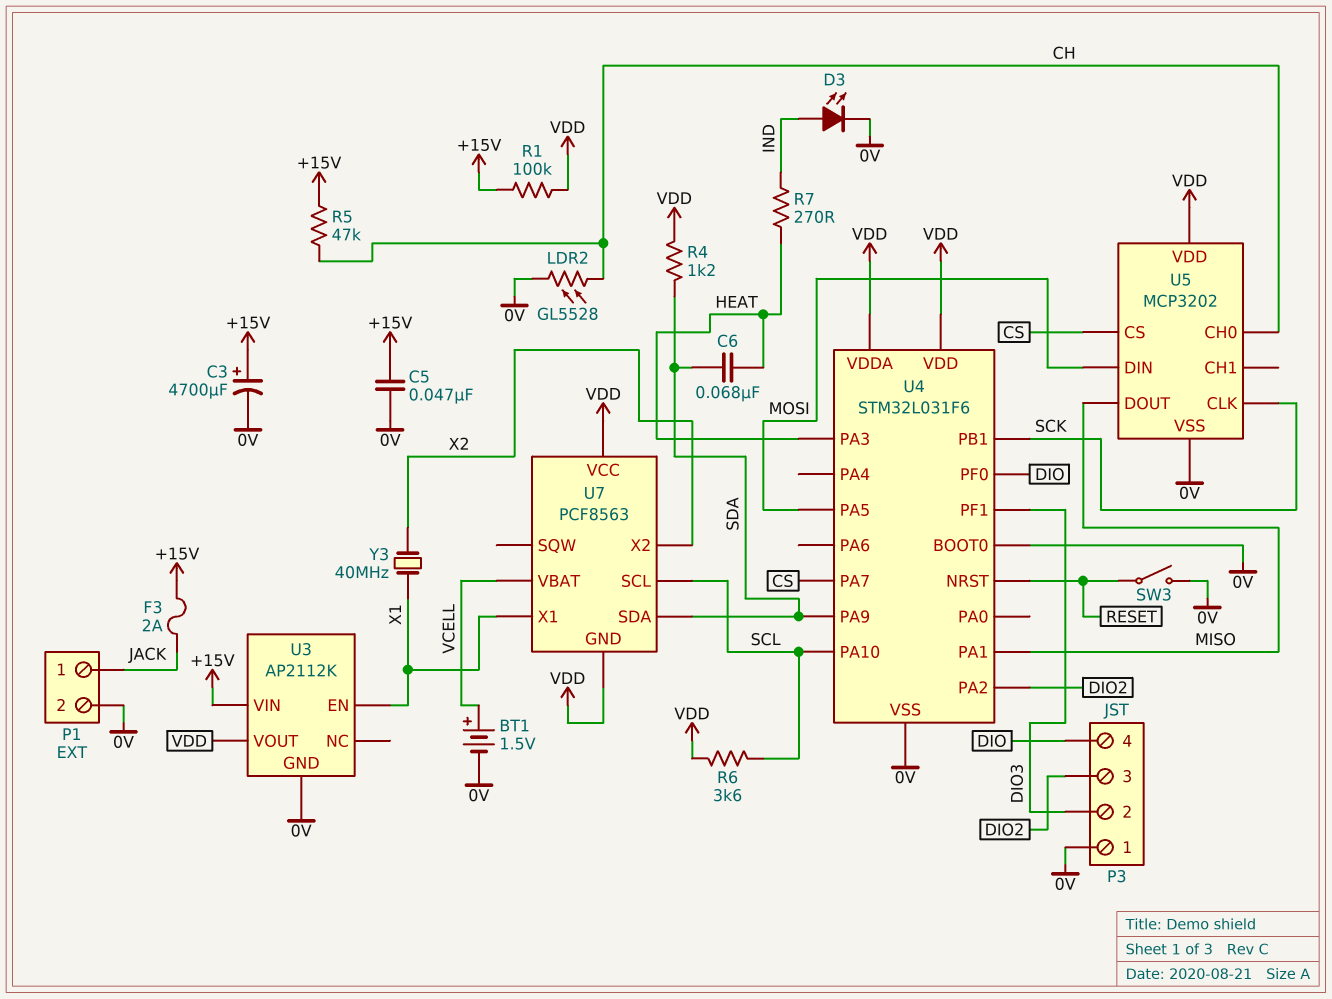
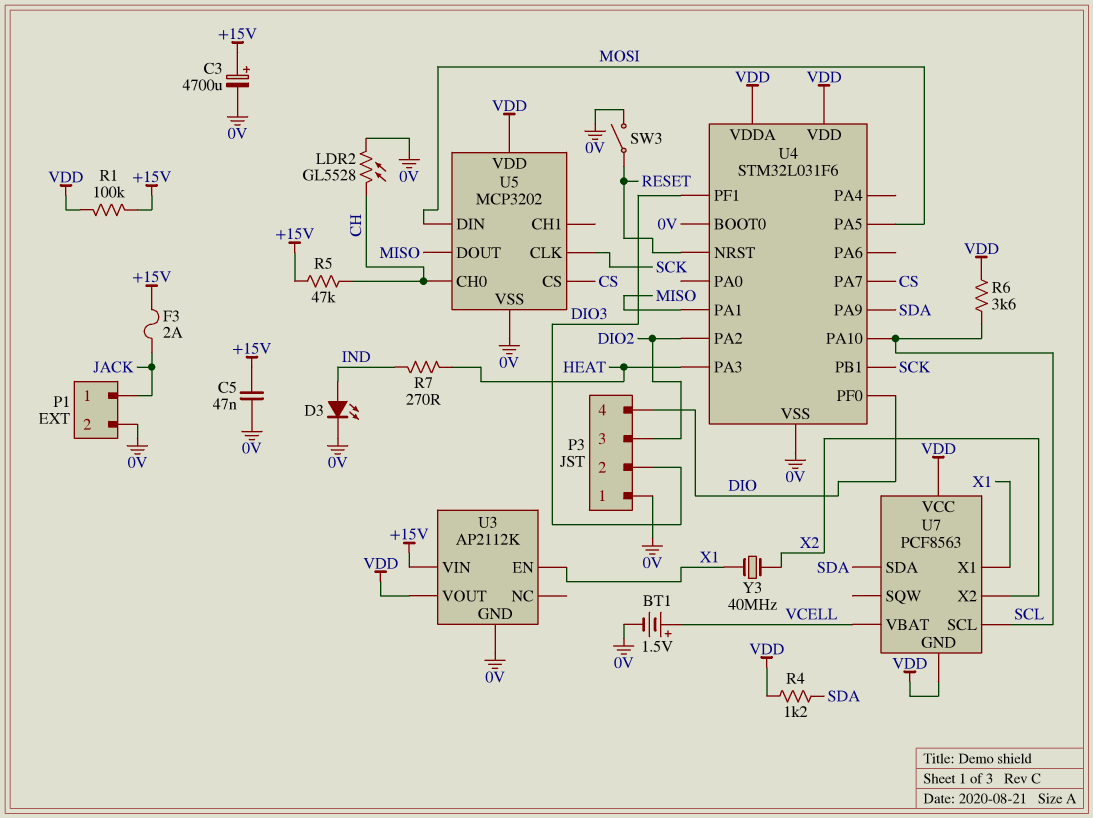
C6: 68nF (HEAT, SDA) -> none

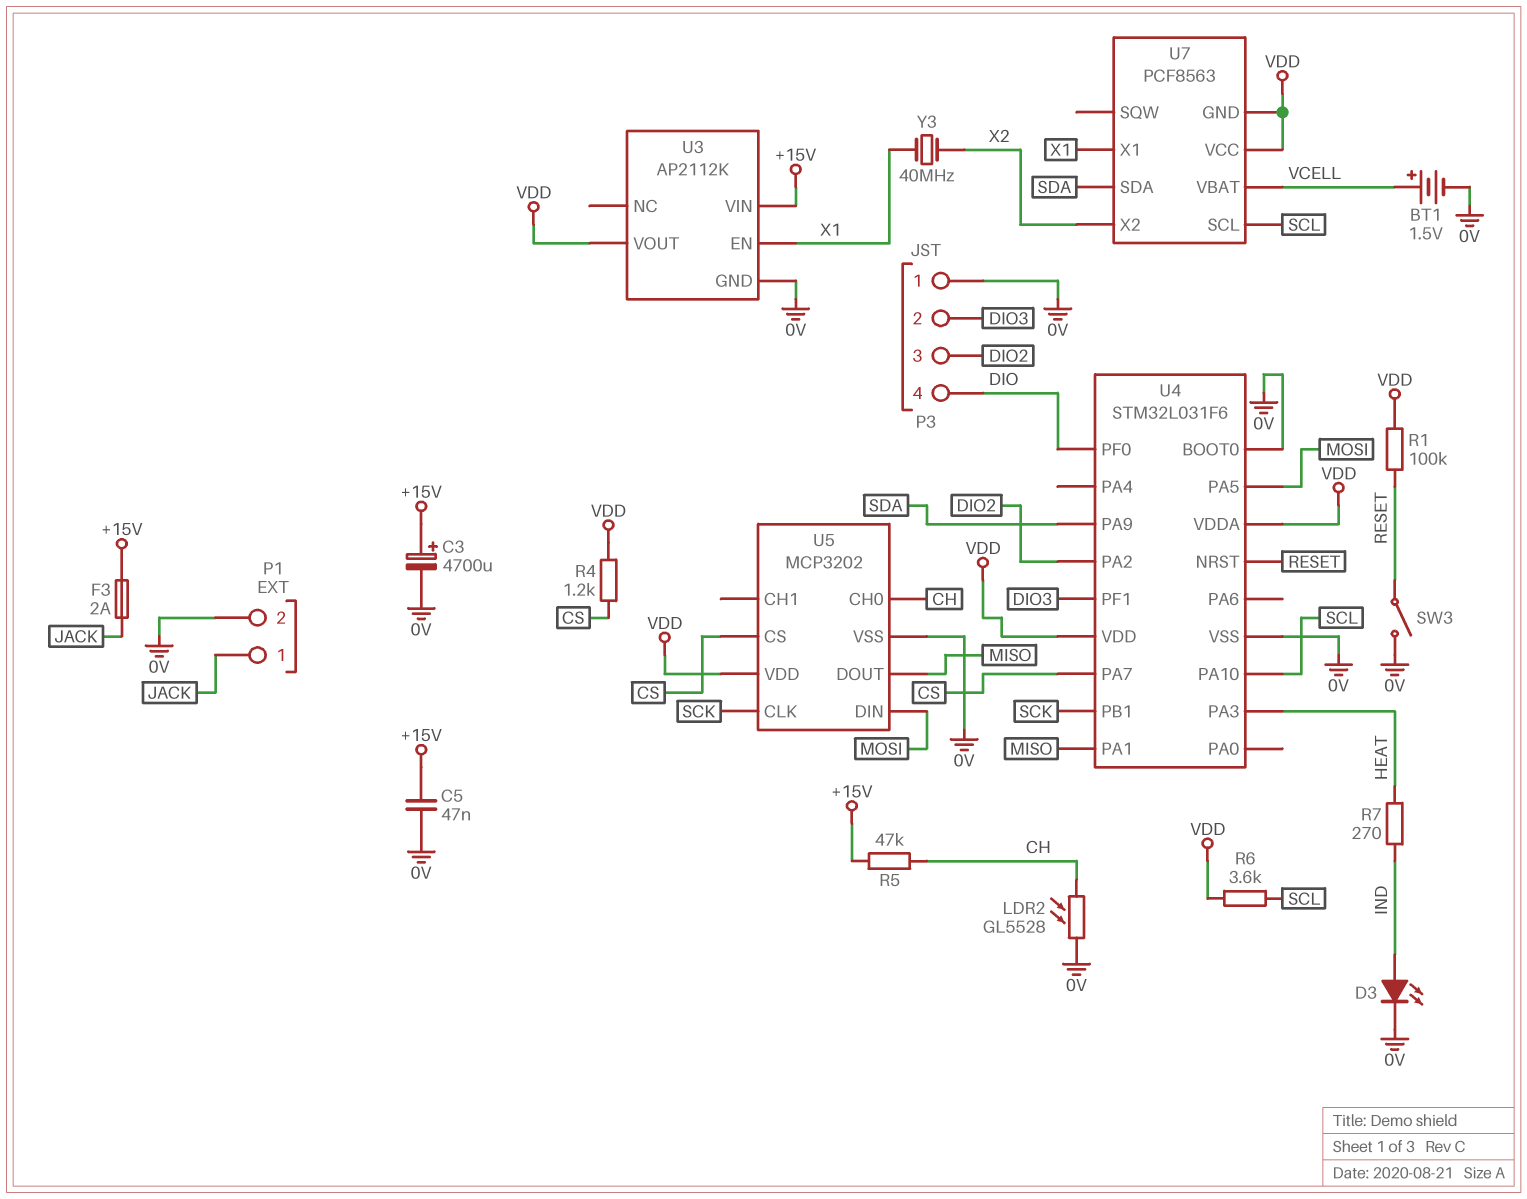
R1: 100k (+15V, VDD) -> 100k (RESET, VDD)
R4: 1.2k (SDA, VDD) -> 1.2k (CS, VDD)

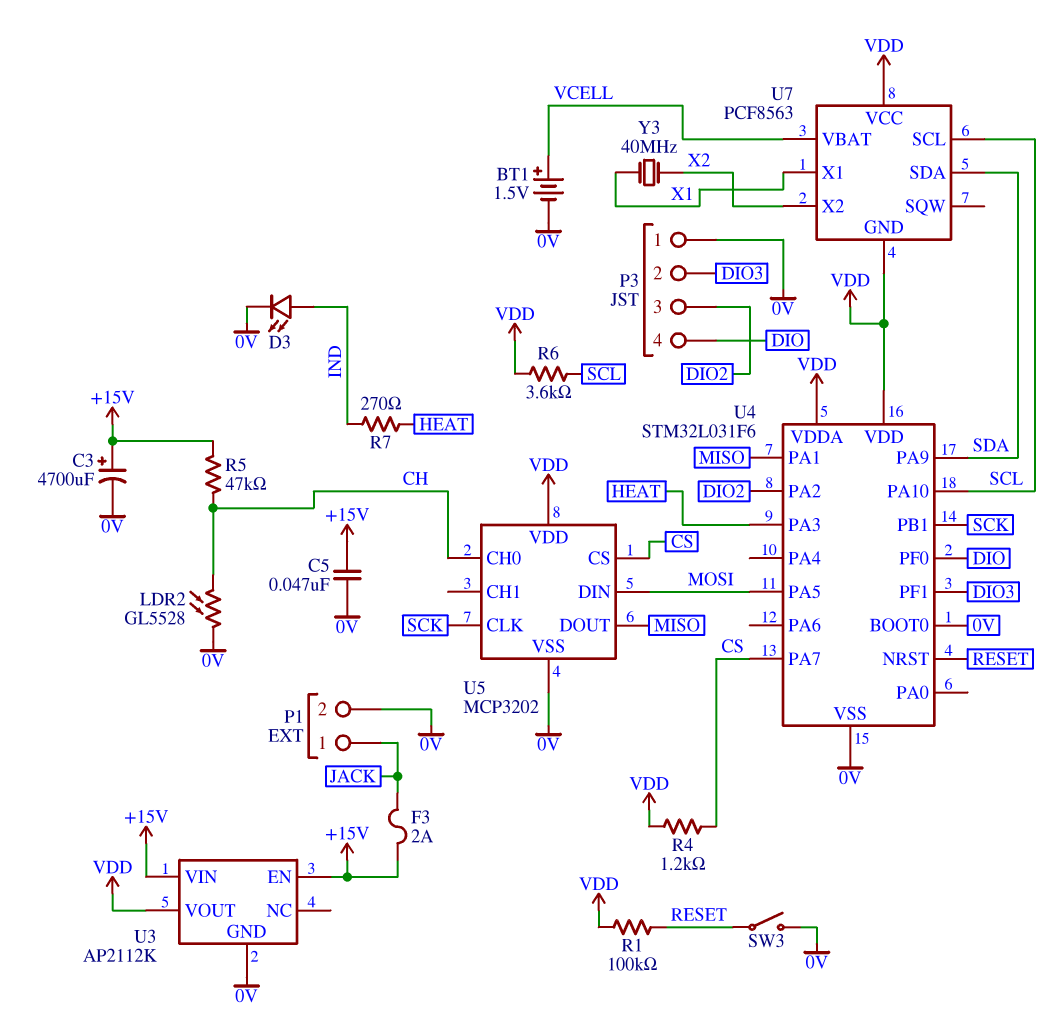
U3 pin EN: X1 -> +15V

